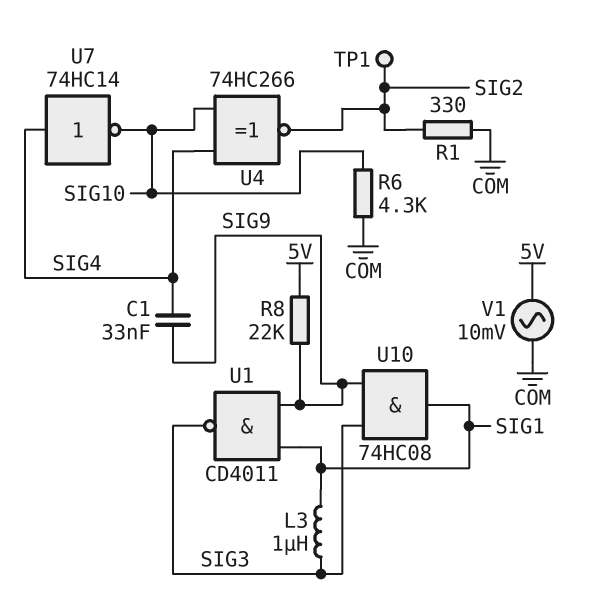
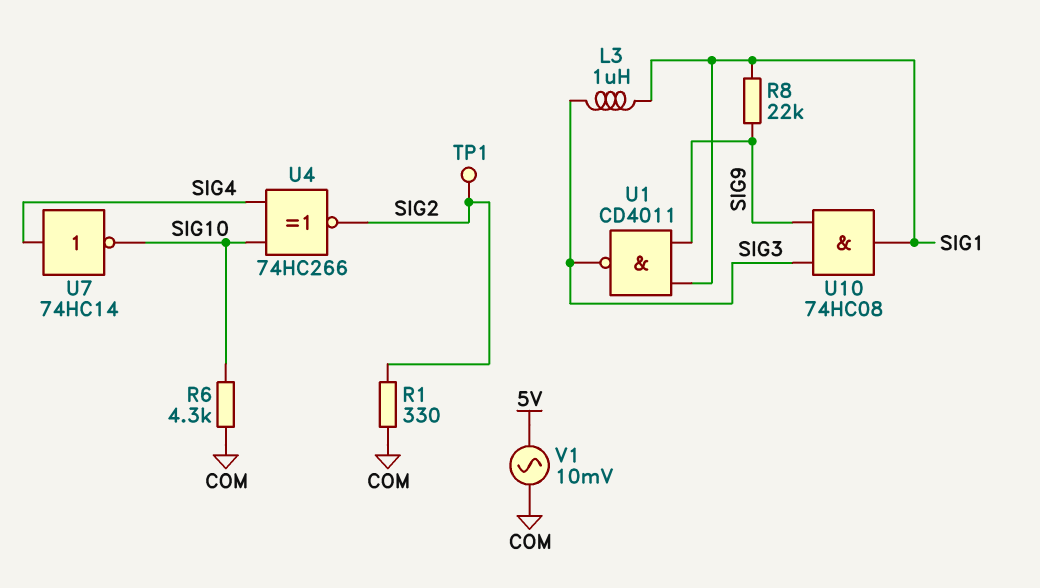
C1: 33nF (SIG4, SIG9) -> none
R8: 22k (5V, SIG9) -> 22k (SIG1, SIG9)

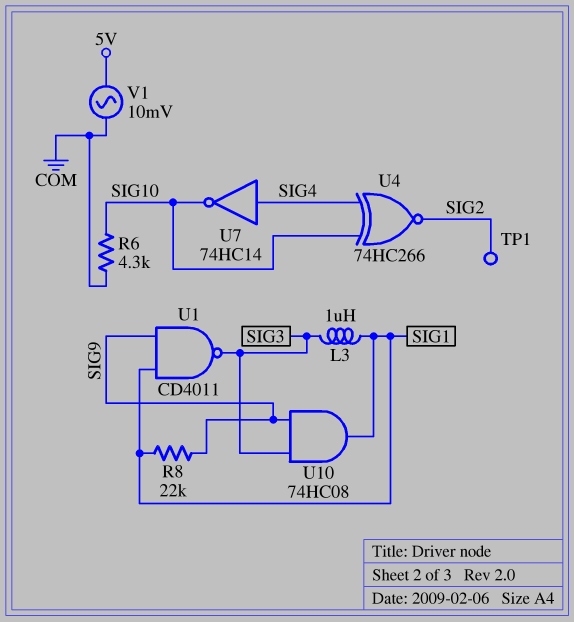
R1: 330 (COM, SIG2) -> none

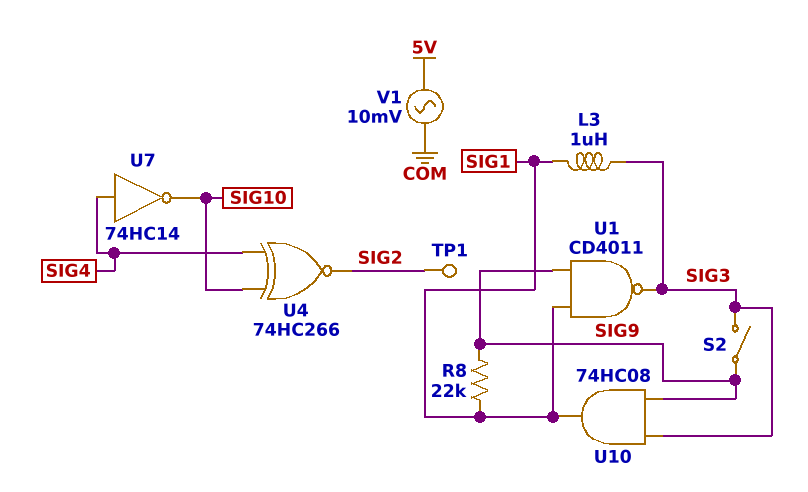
R6: 4.3k (COM, SIG10) -> none
S2: none -> switch (SIG3, SIG9)

